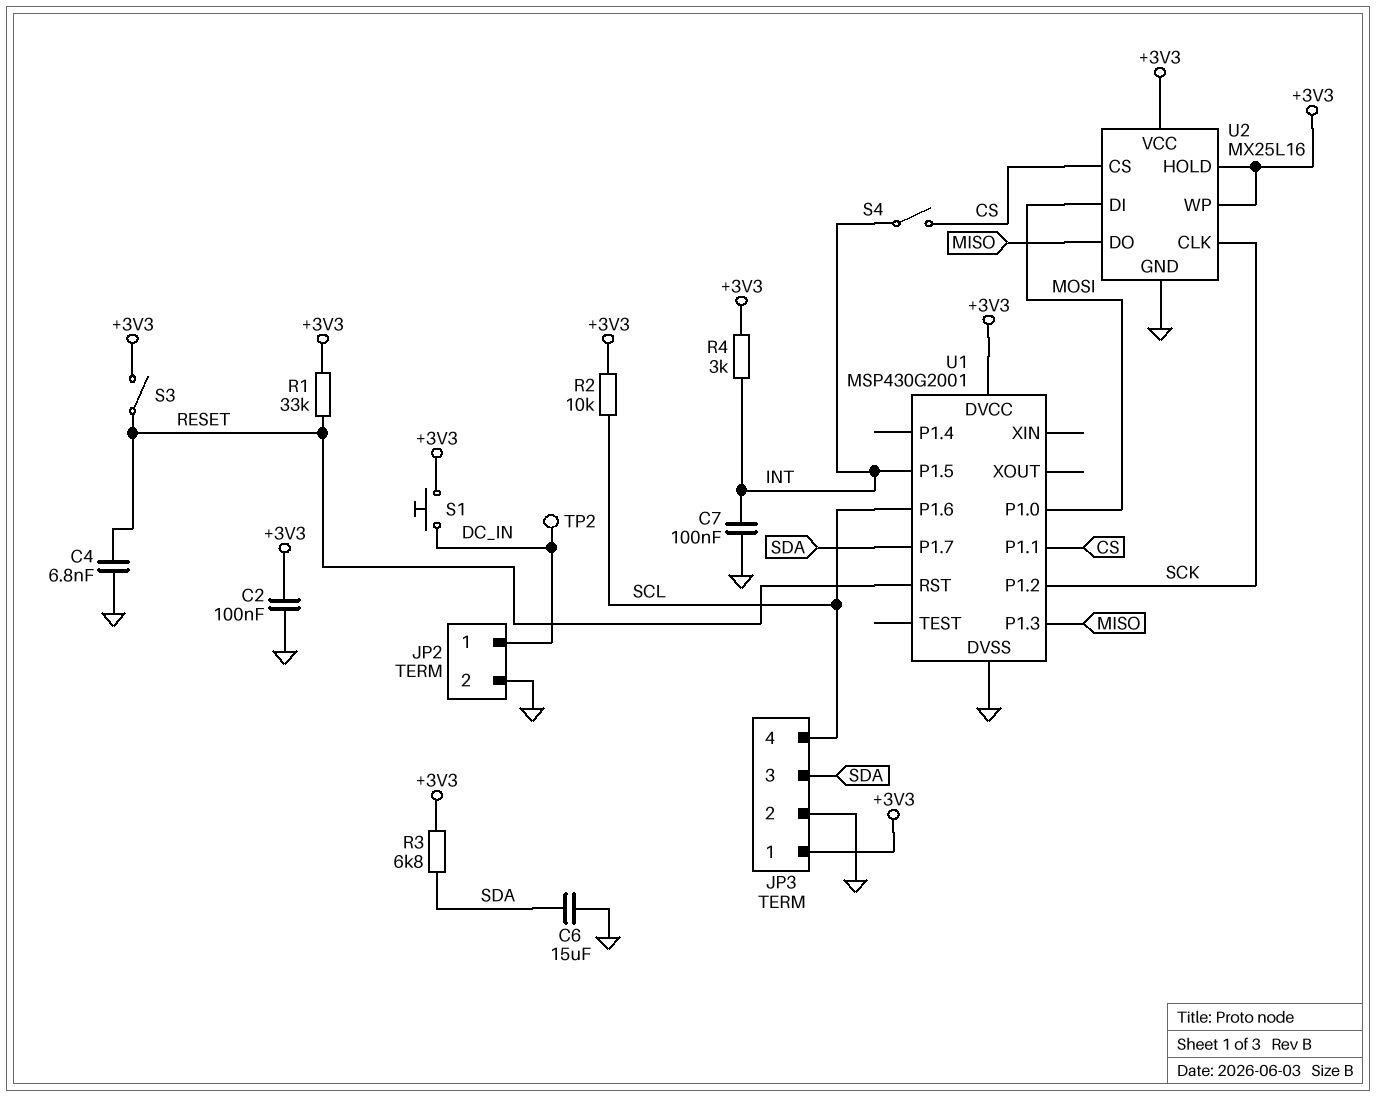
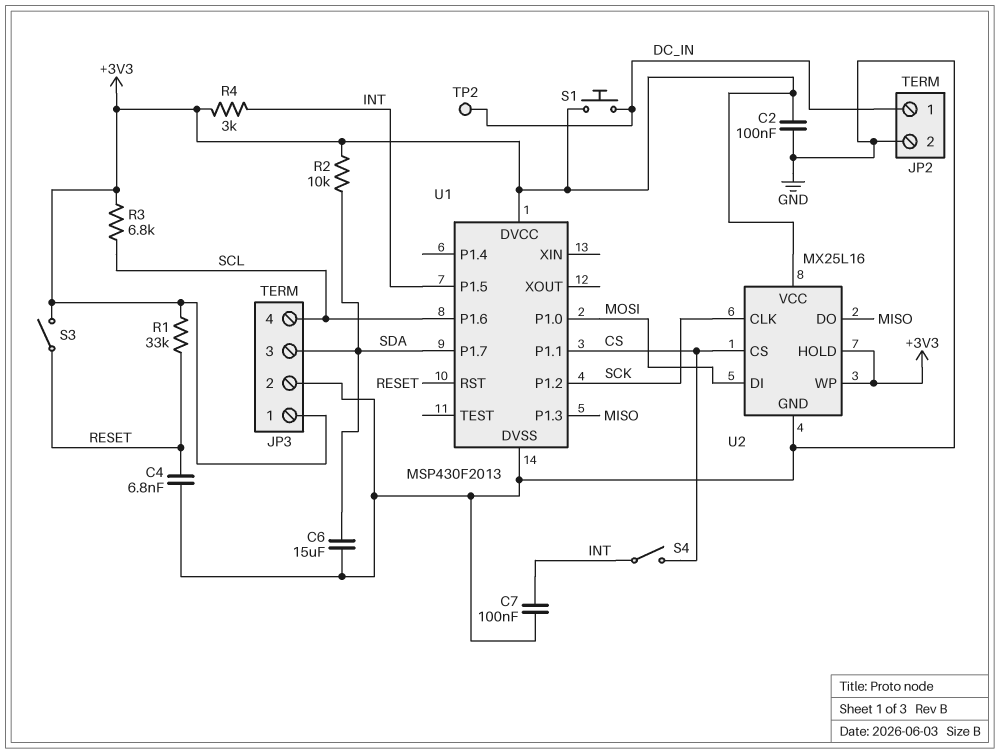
R2: 10k (+3V3, SCL) -> 10k (+3V3, SDA)
R3: 6.8k (+3V3, SDA) -> 6.8k (+3V3, SCL)
U1: MSP430G2001 -> MSP430F2013

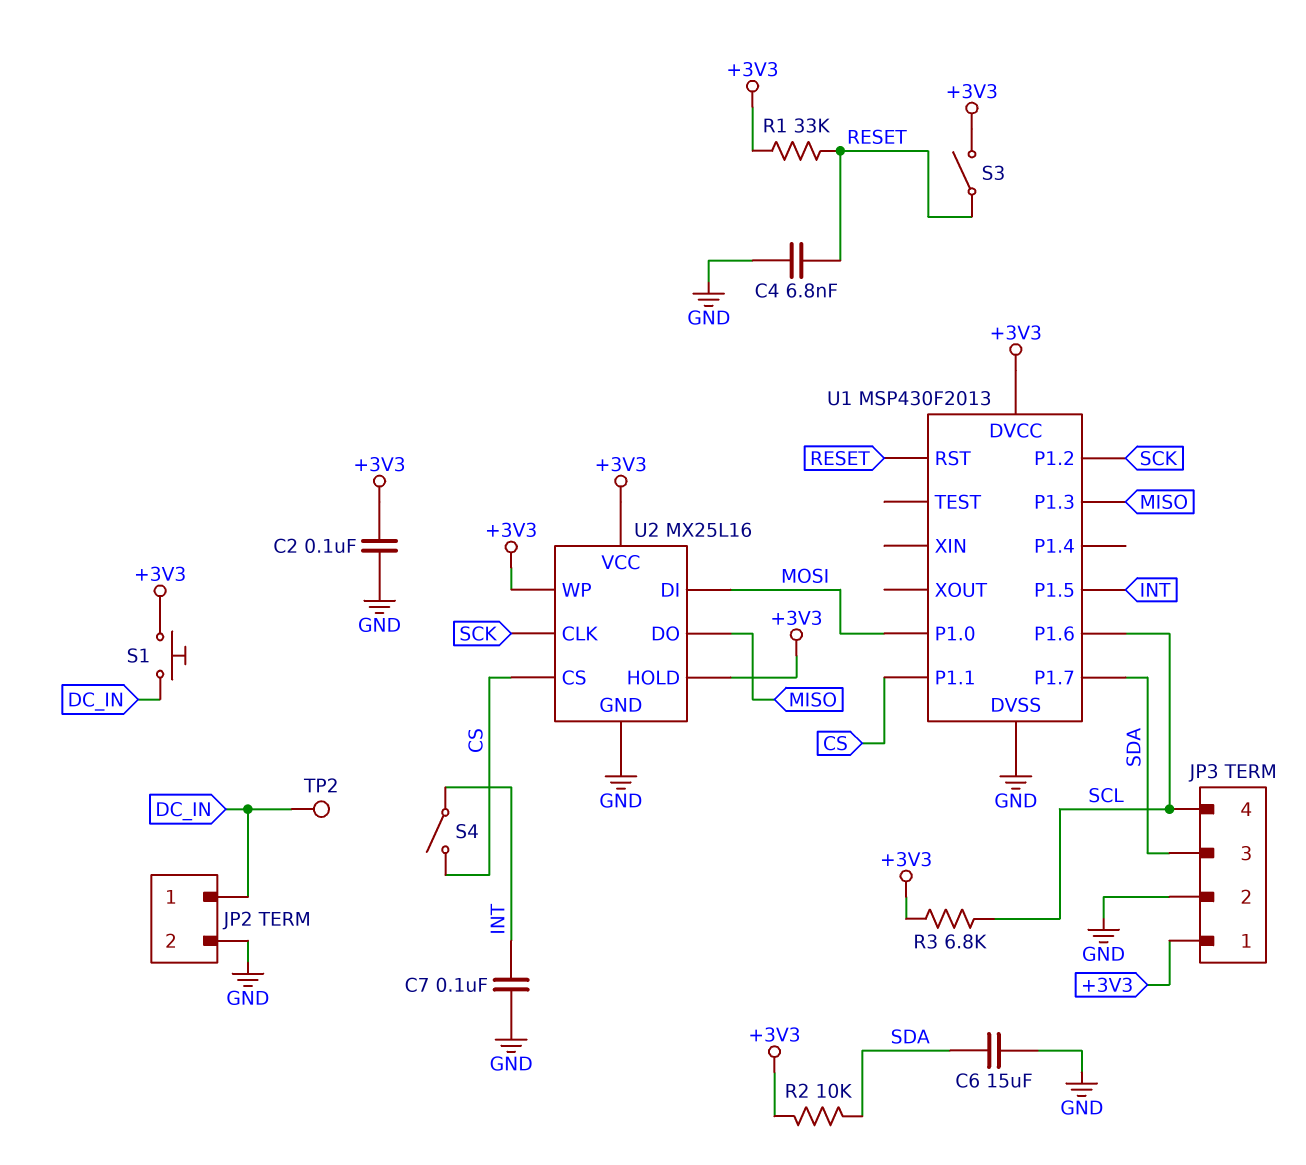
R4: 3k (+3V3, INT) -> none

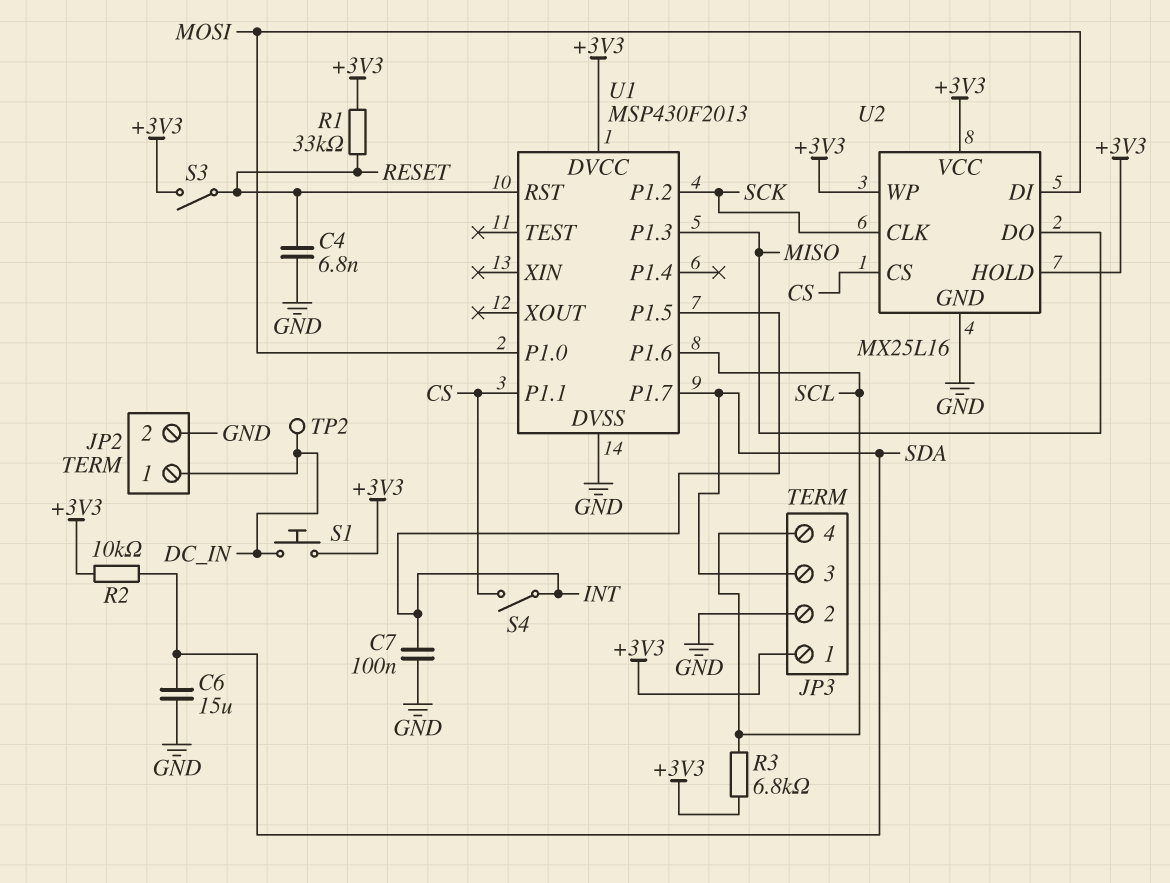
C2: 100nF (+3V3, GND) -> none

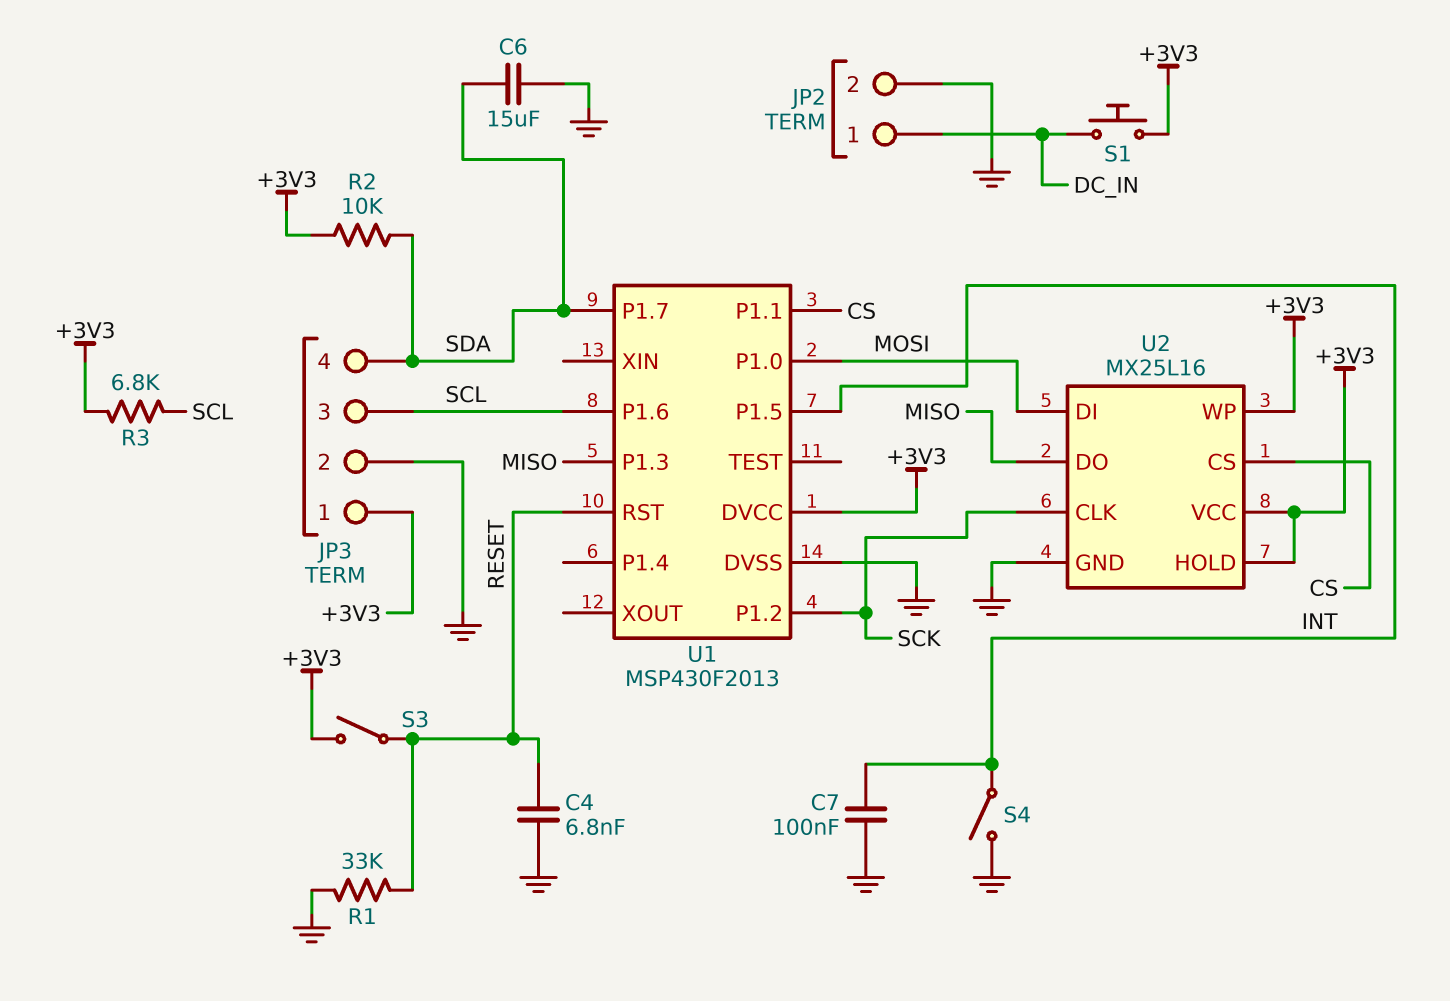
JP3 pin 3: SDA -> SCL
JP3 pin 4: SCL -> SDA
R1: 33k (+3V3, RESET) -> 33k (GND, RESET)
S4: switch (CS, INT) -> switch (GND, INT)
TP2: test point (DC_IN) -> none

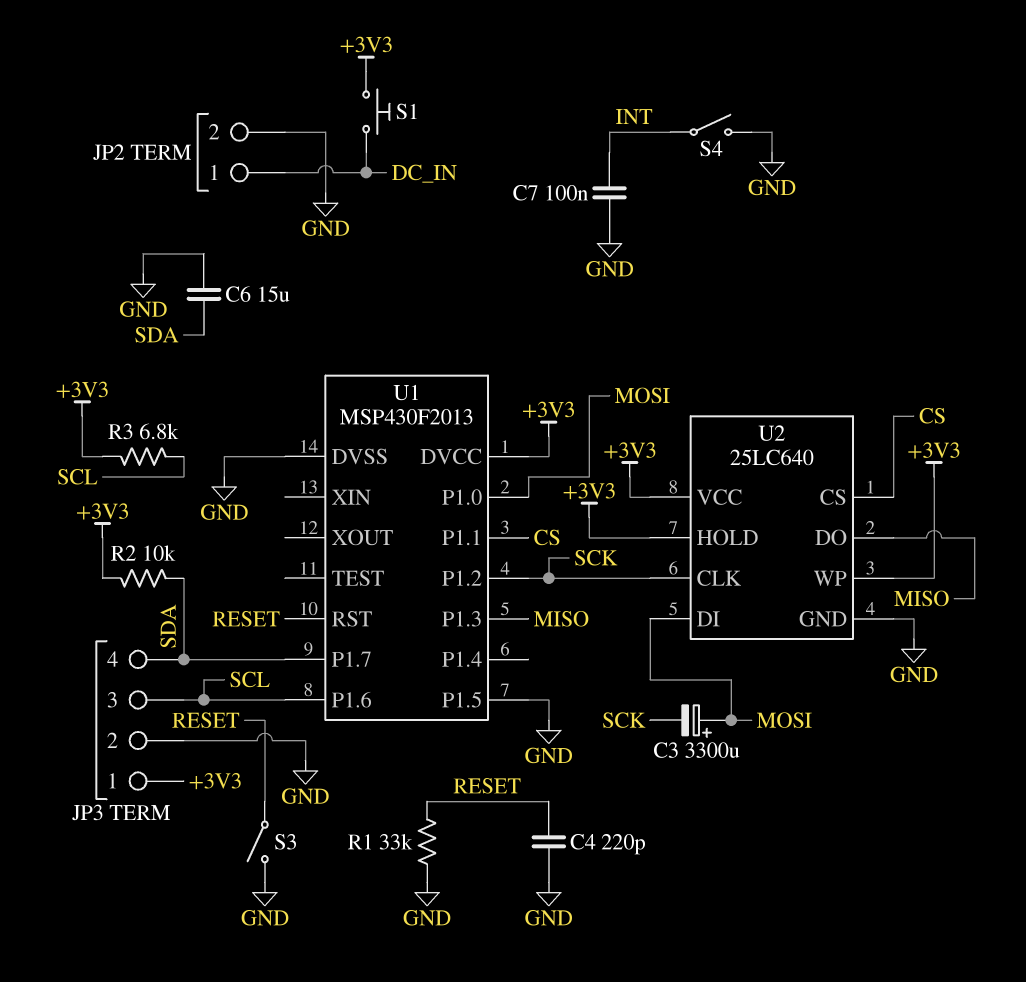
C3: none -> 3300uF (plus MOSI, minus SCK)
C4: 6.8nF (GND, RESET) -> 220pF (GND, RESET)
S3: switch (+3V3, RESET) -> switch (GND, RESET)
U1 pin P1.5: INT -> GND
U2: MX25L16 -> 25LC640

